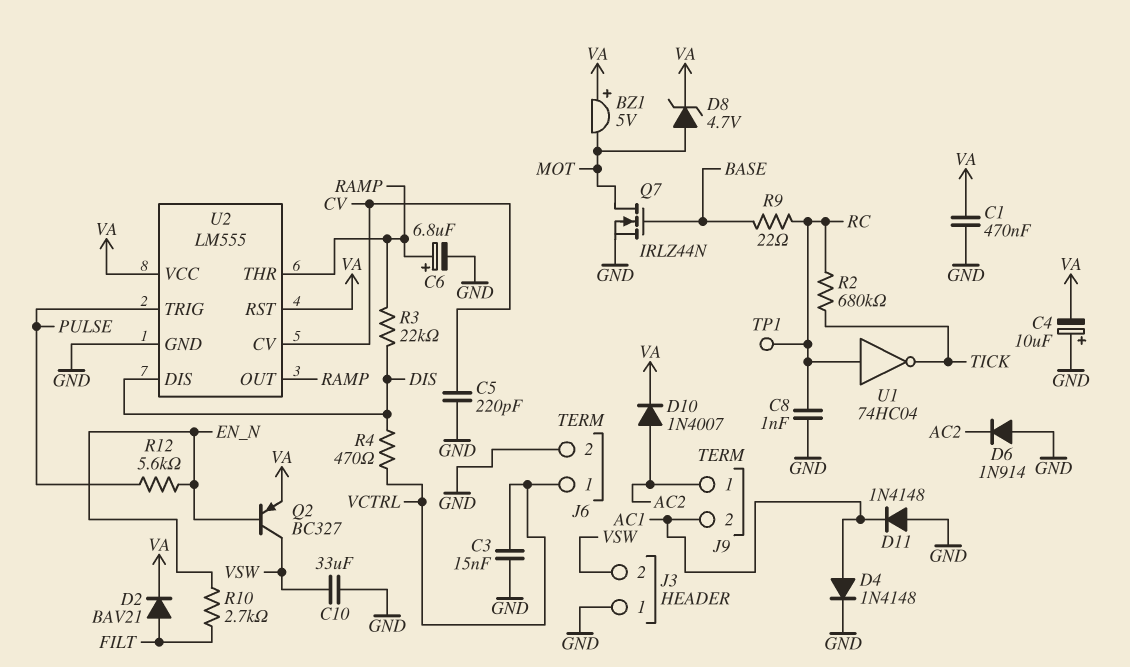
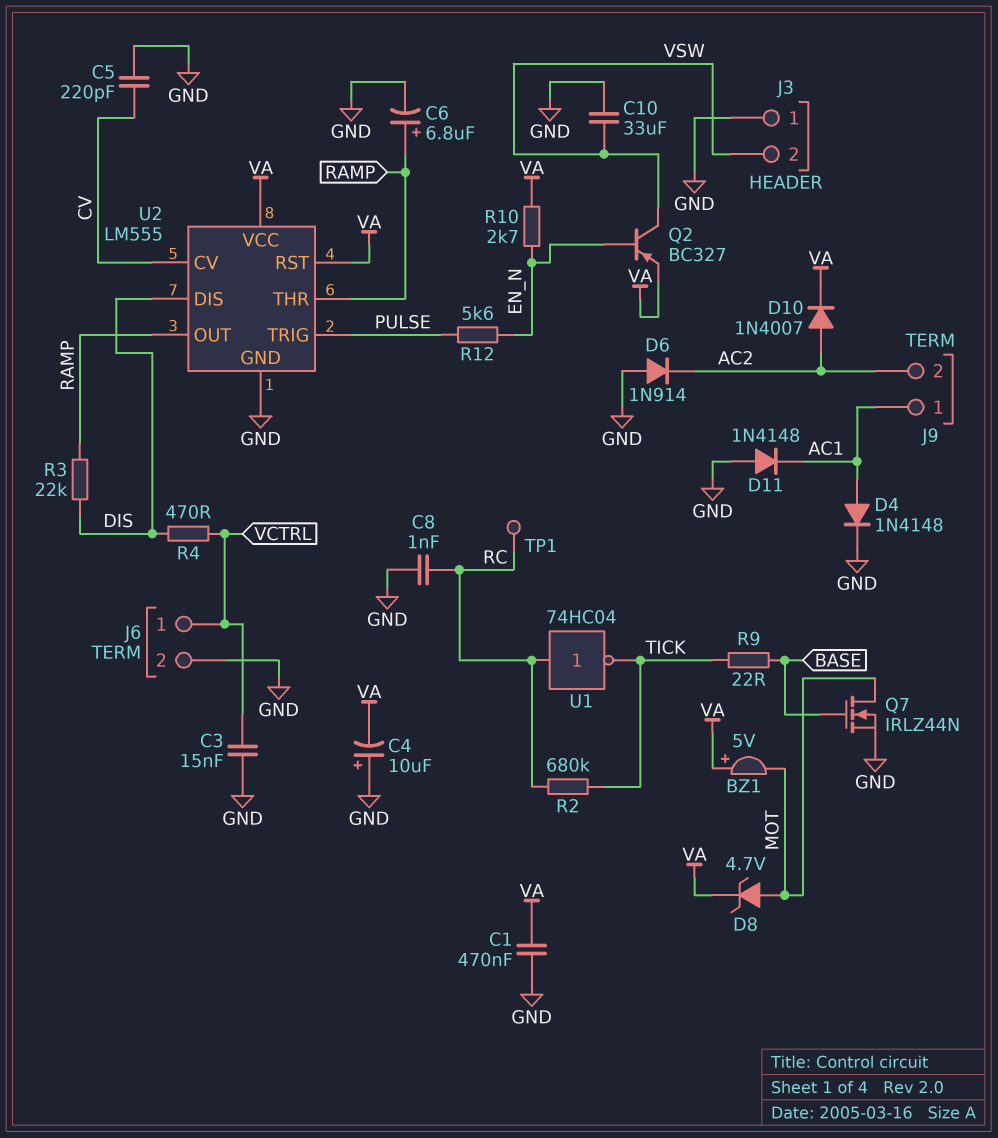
D2: diode BAV21 (A FILT, K VA) -> none
J9 pin 1: AC2 -> AC1
J9 pin 2: AC1 -> AC2
R9: 22 (BASE, RC) -> 22 (BASE, TICK)
R10: 2.7k (EN_N, FILT) -> 2.7k (EN_N, VA)

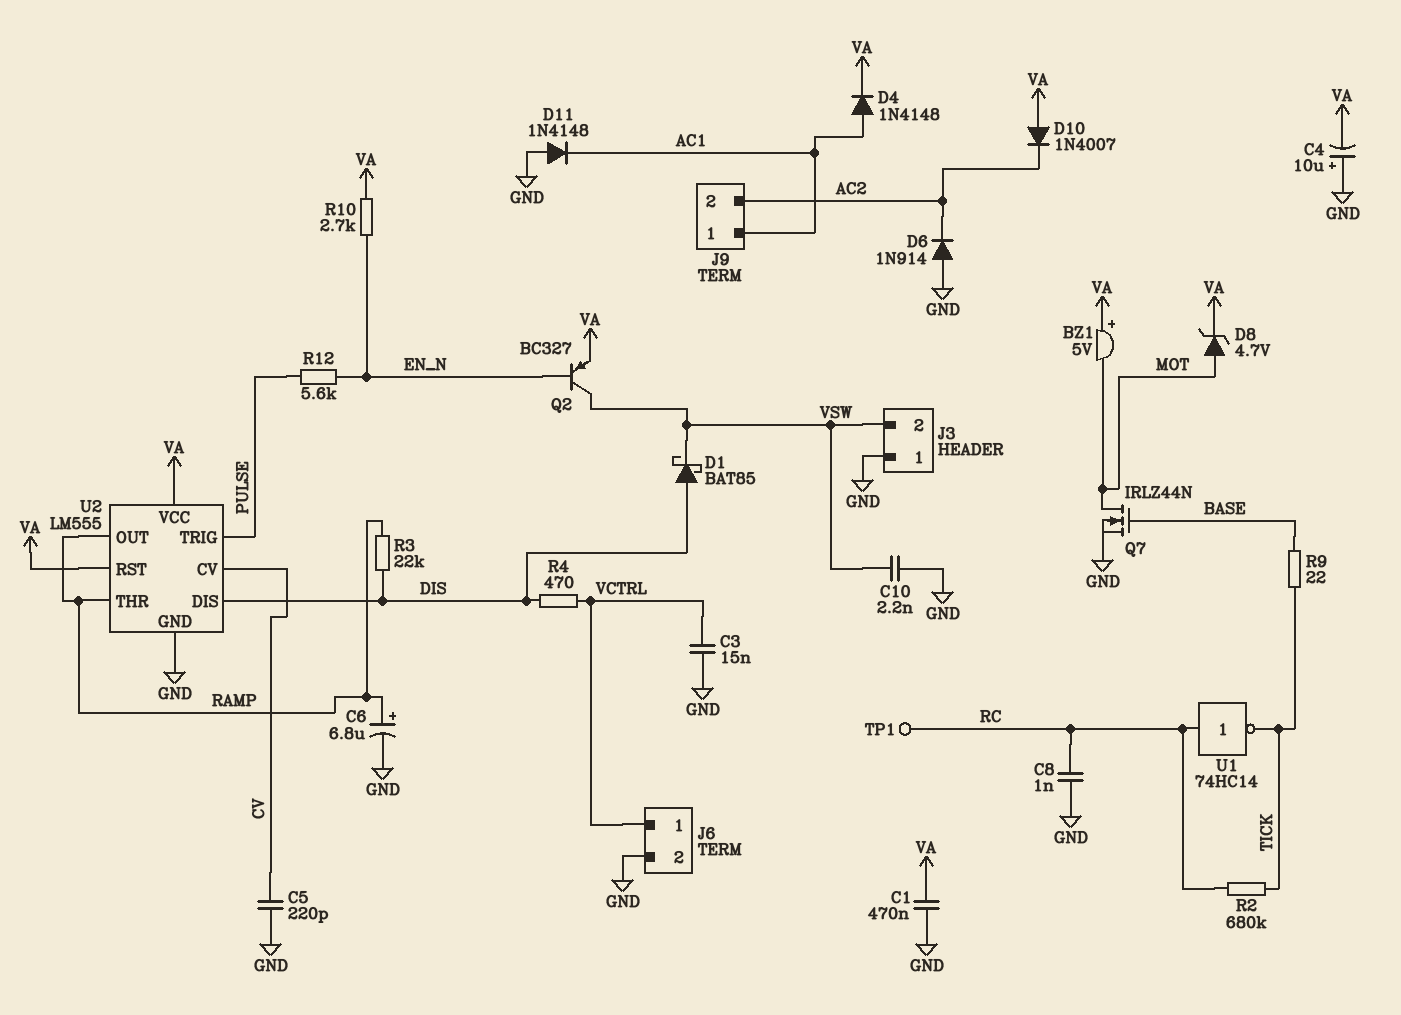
C10: 33uF (GND, VSW) -> 2.2nF (GND, VSW)
D1: none -> schottky BAT85 (A DIS, K VSW)
D4: diode 1N4148 (A AC1, K GND) -> diode 1N4148 (A AC1, K VA)
D10: diode 1N4007 (A AC2, K VA) -> diode 1N4007 (A VA, K AC2)
U1: NOT 74HC04 (in RC, out TICK) -> NOT 74HC14 (in RC, out TICK)

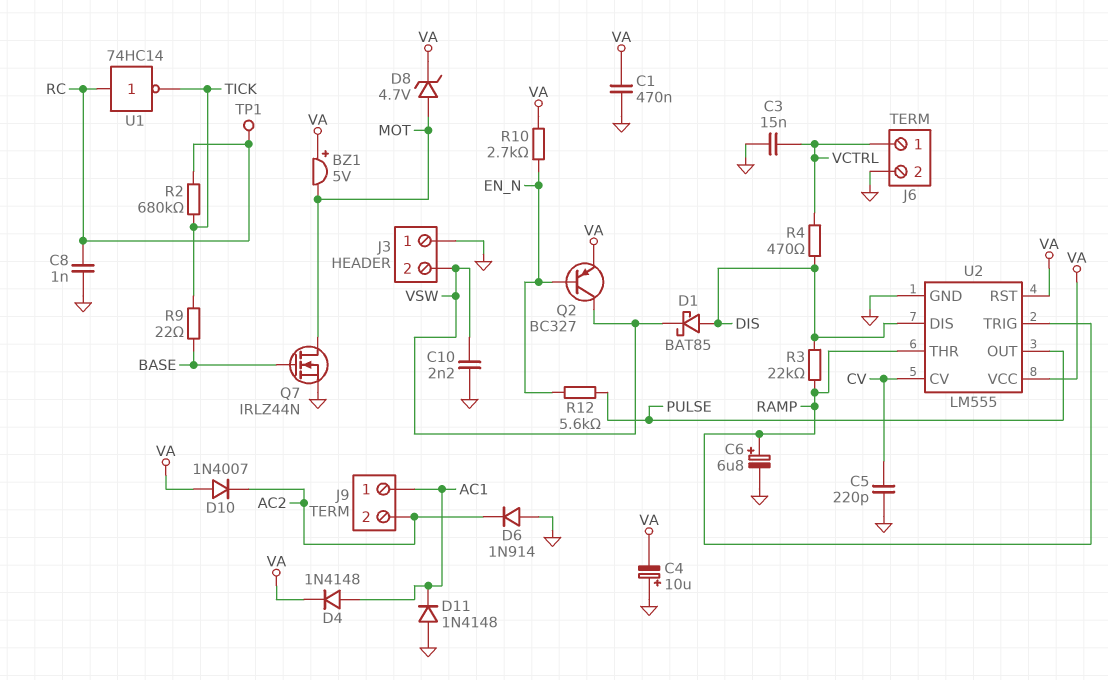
U2 pin OUT: RAMP -> PULSE
U2 pin TRIG: PULSE -> RAMP

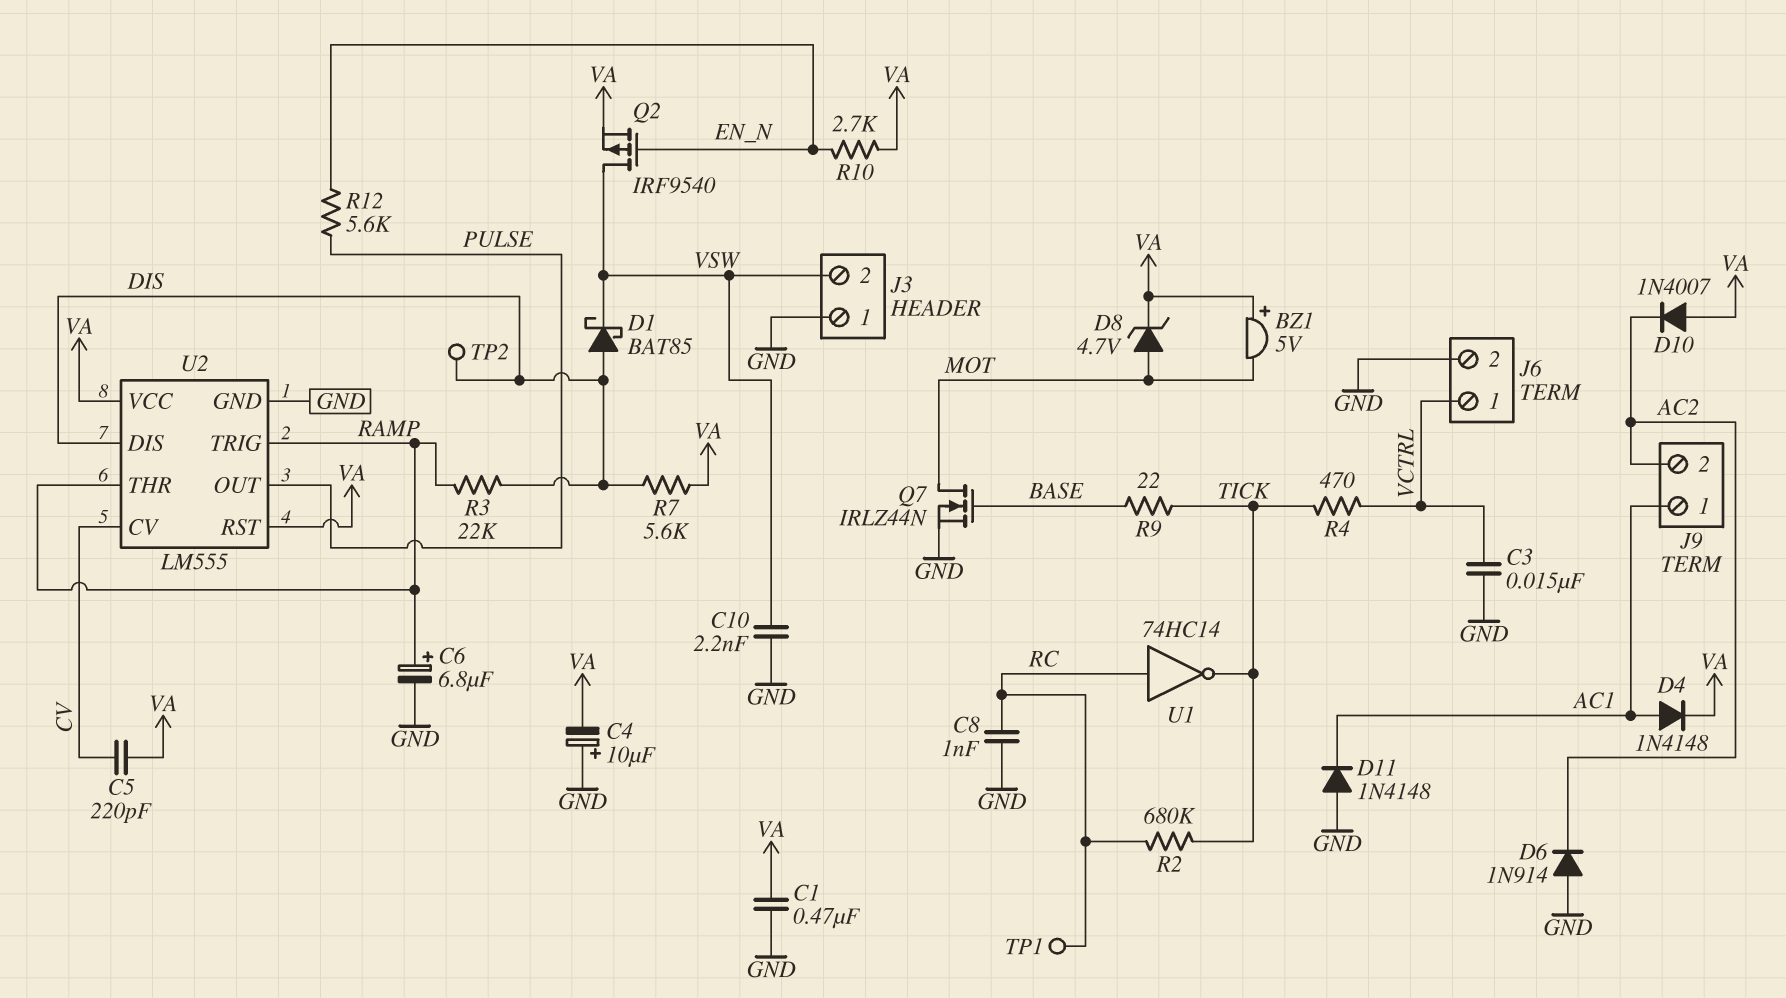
C5: 220pF (CV, GND) -> 220pF (CV, VA)
Q2: PNP BC327 (B EN_N, C VSW, E VA) -> PMOS IRF9540 (G EN_N, D VSW, S VA)
R4: 470 (DIS, VCTRL) -> 470 (TICK, VCTRL)
R7: none -> 5.6k (DIS, VA)
TP2: none -> test point (DIS)

